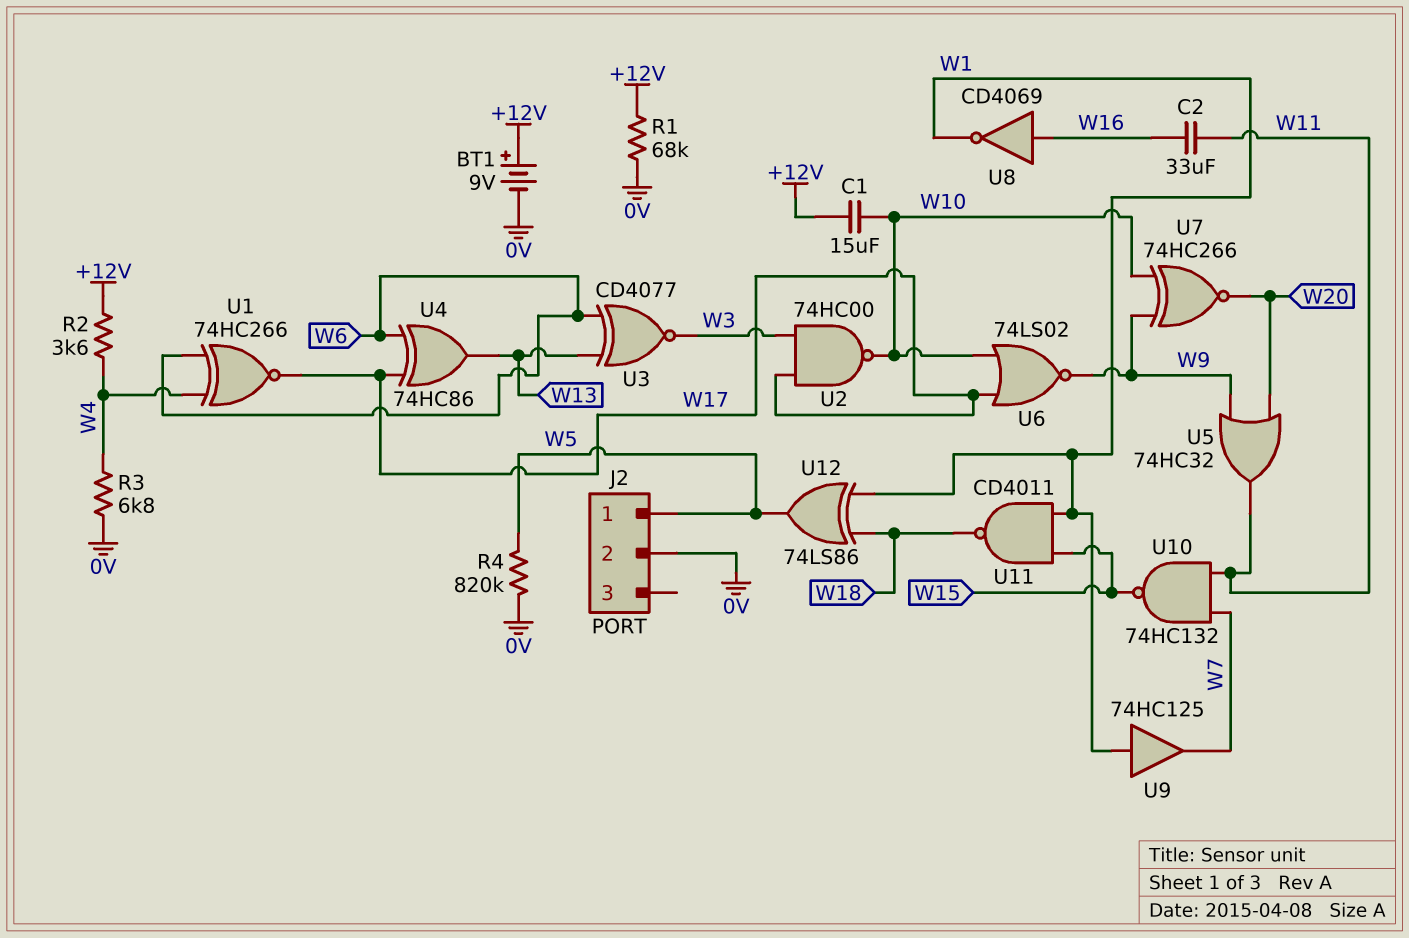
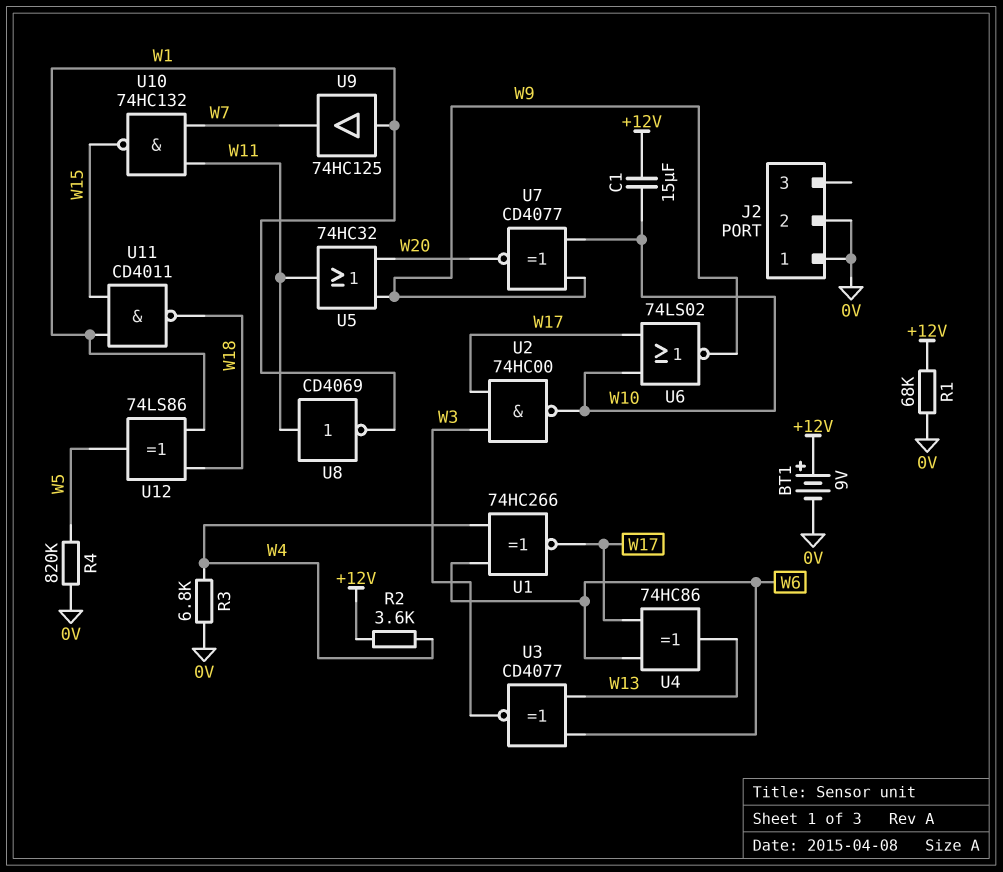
C2: 33uF (W11, W16) -> none
J2 pin 1: W5 -> 0V
U7: XNOR 74HC266 (in W9, in W10, out W20) -> XNOR CD4077 (in W9, in W10, out W20)
U8: NOT CD4069 (in W16, out W1) -> NOT CD4069 (in W11, out W1)

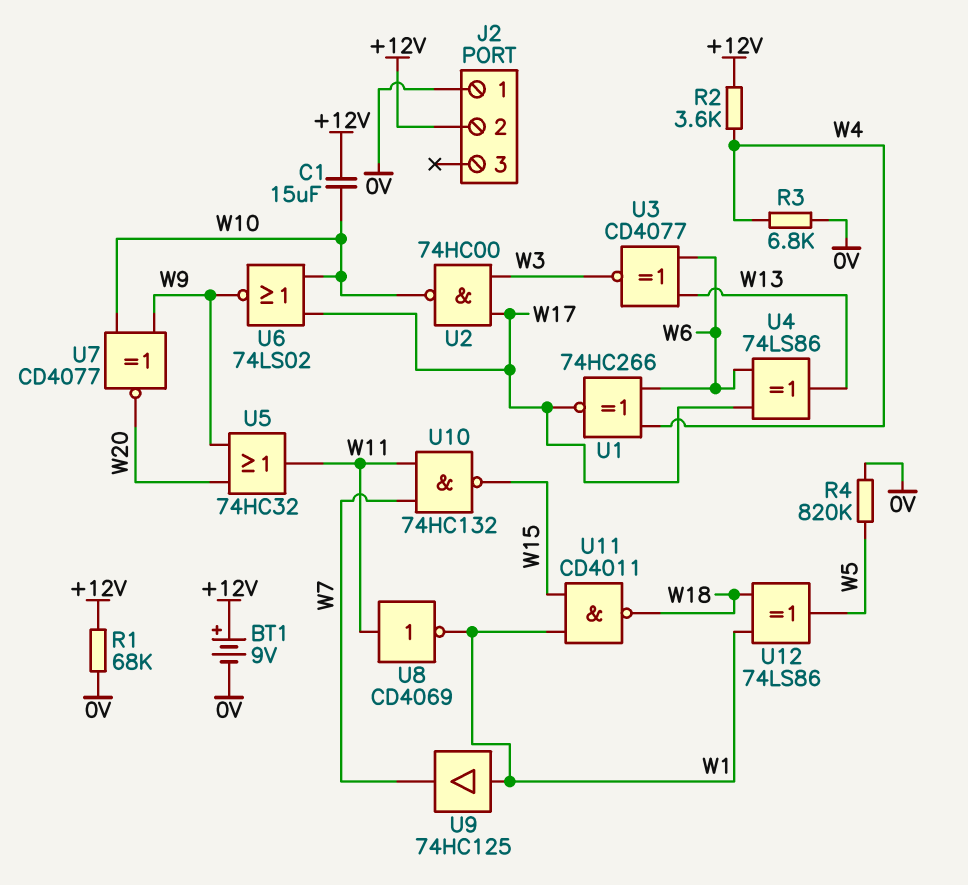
J2 pin 2: 0V -> +12V
U4: XOR 74HC86 (in W6, in W17, out W13) -> XOR 74LS86 (in W6, in W17, out W13)

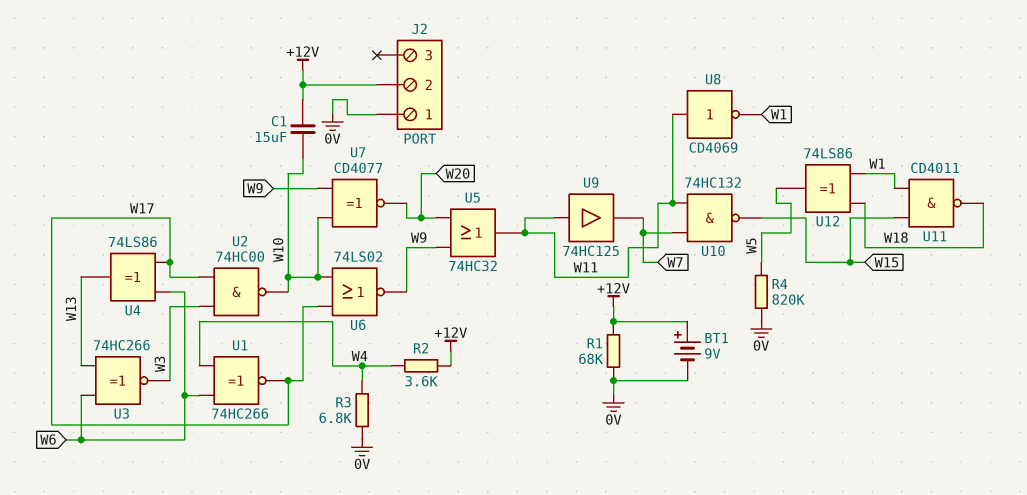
U3: XNOR CD4077 (in W6, in W13, out W3) -> XNOR 74HC266 (in W6, in W13, out W3)
U9: buffer 74HC125 (in W1, out W7) -> buffer 74HC125 (in W11, out W7)

